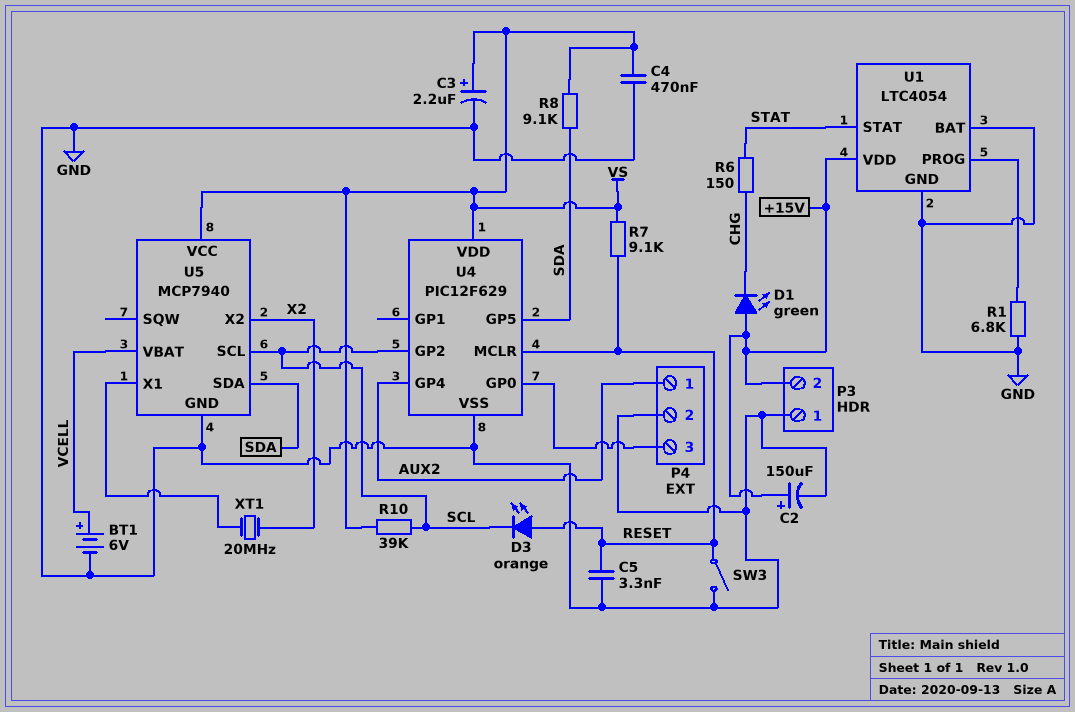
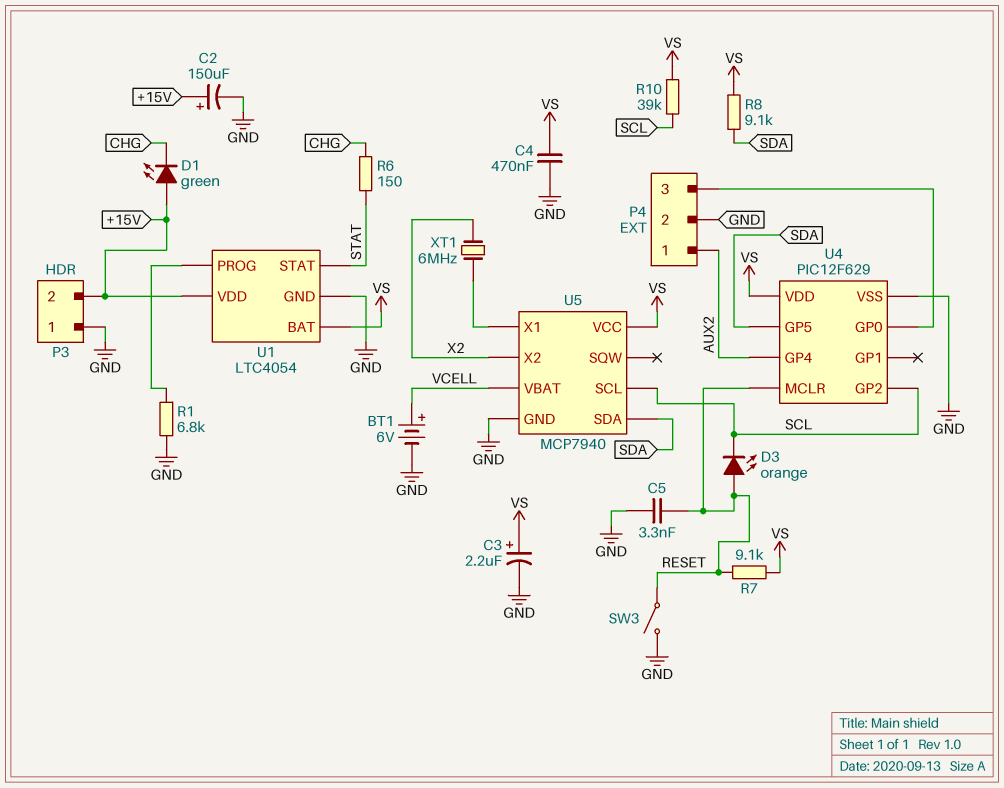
U1 pin BAT: GND -> VS
XT1: 20MHz (U5/X1, X2) -> 6MHz (U5/X1, X2)

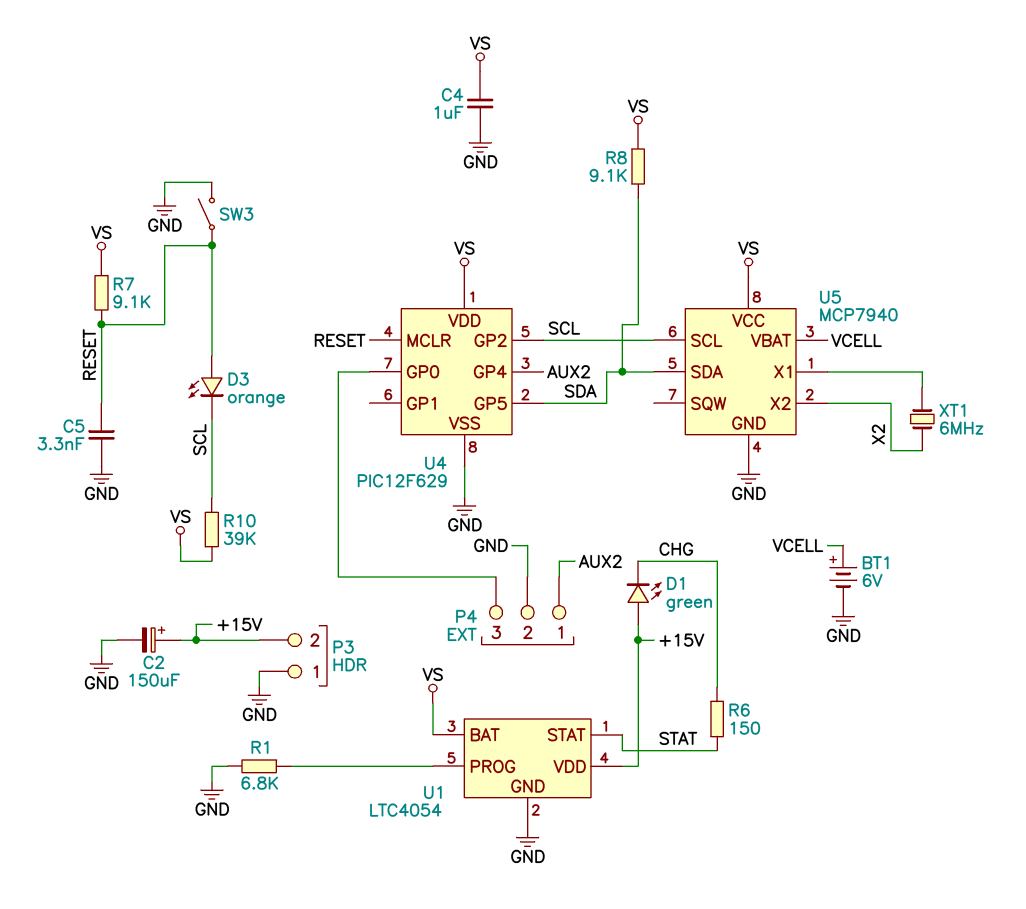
C3: 2.2uF (plus VS, minus GND) -> none
C4: 470nF (GND, VS) -> 1uF (GND, VS)

